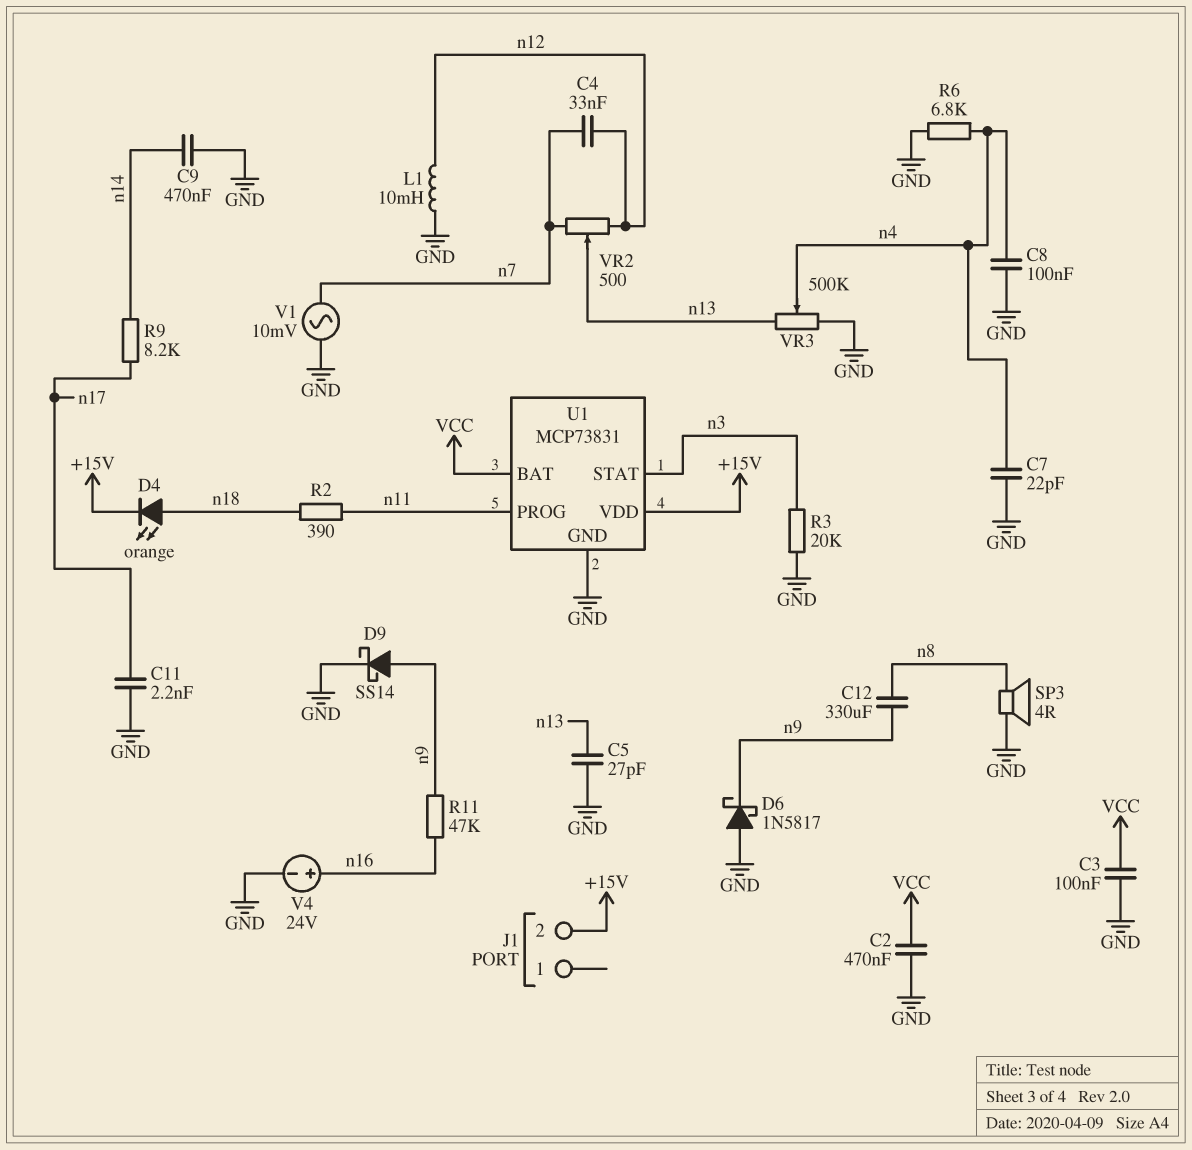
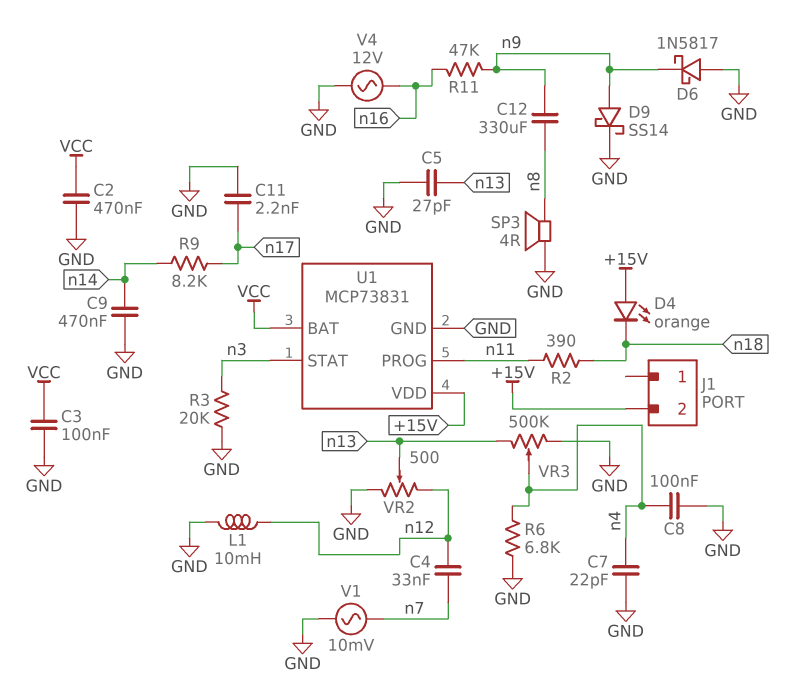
D4: LED orange (A n18, K +15V) -> LED orange (A +15V, K n18)
V4: 24V (plus n16, minus GND) -> AC 12V (GND, n16)
VR2: 500 (n7, n12, wiper n13) -> 500 (GND, n12, wiper n13)

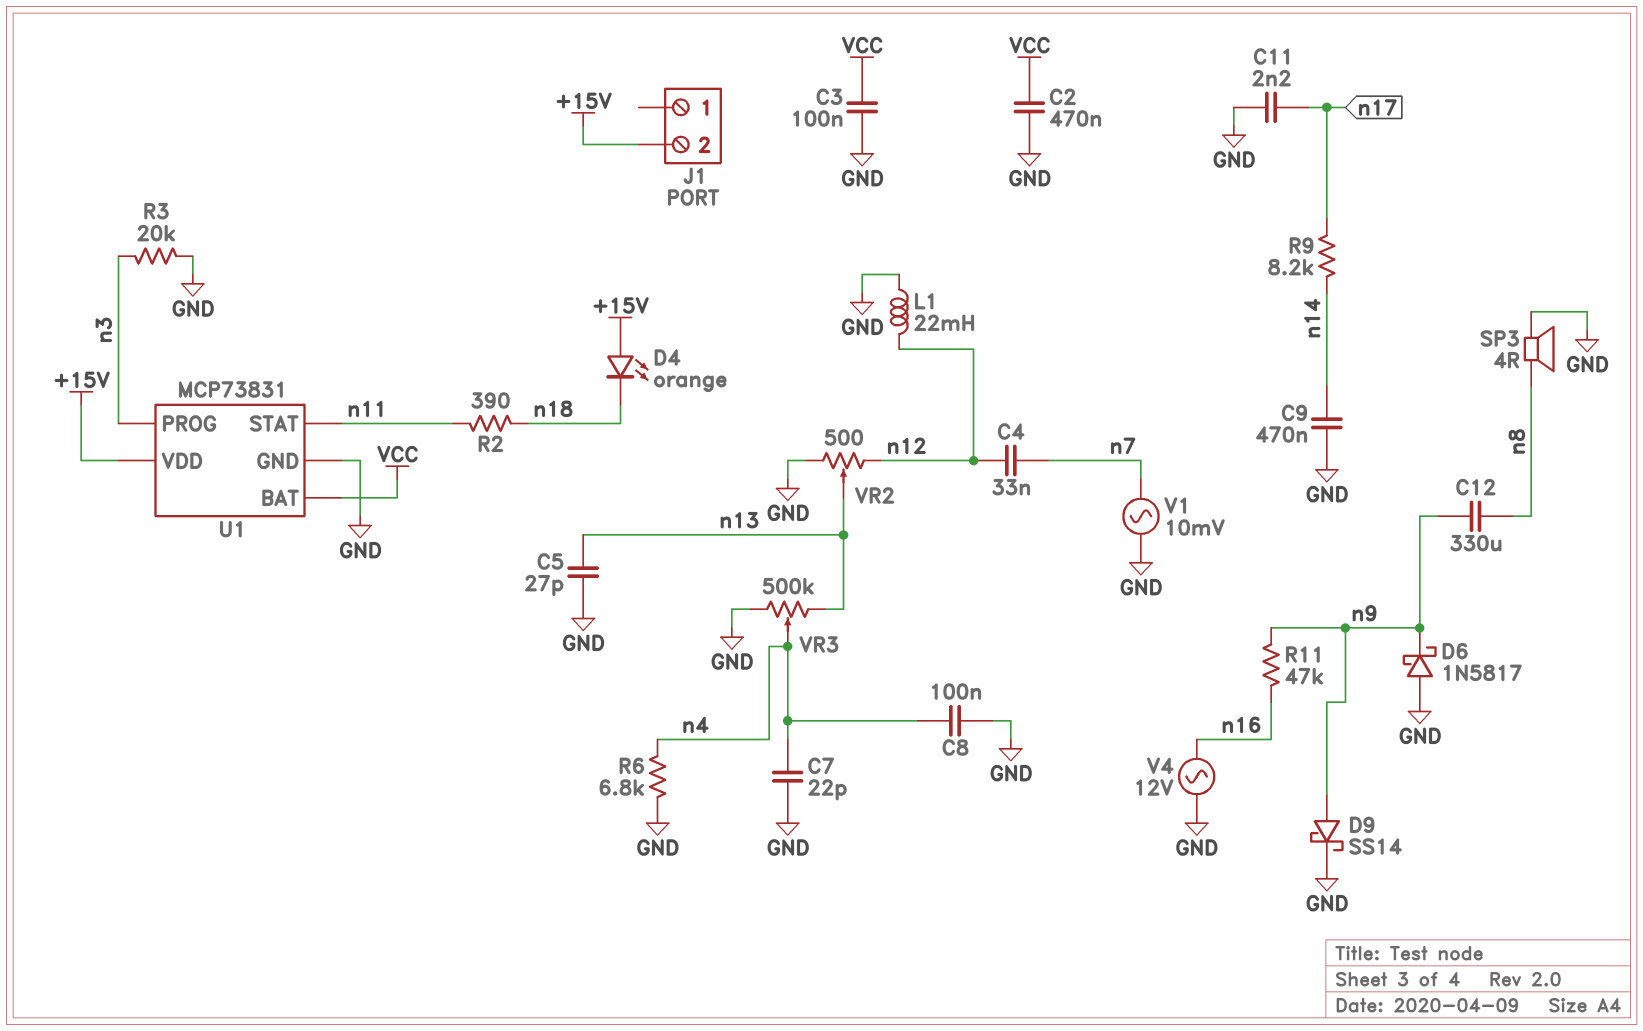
L1: 10mH (GND, n12) -> 22mH (GND, n12)
U1 pin PROG: n11 -> n3
U1 pin STAT: n3 -> n11

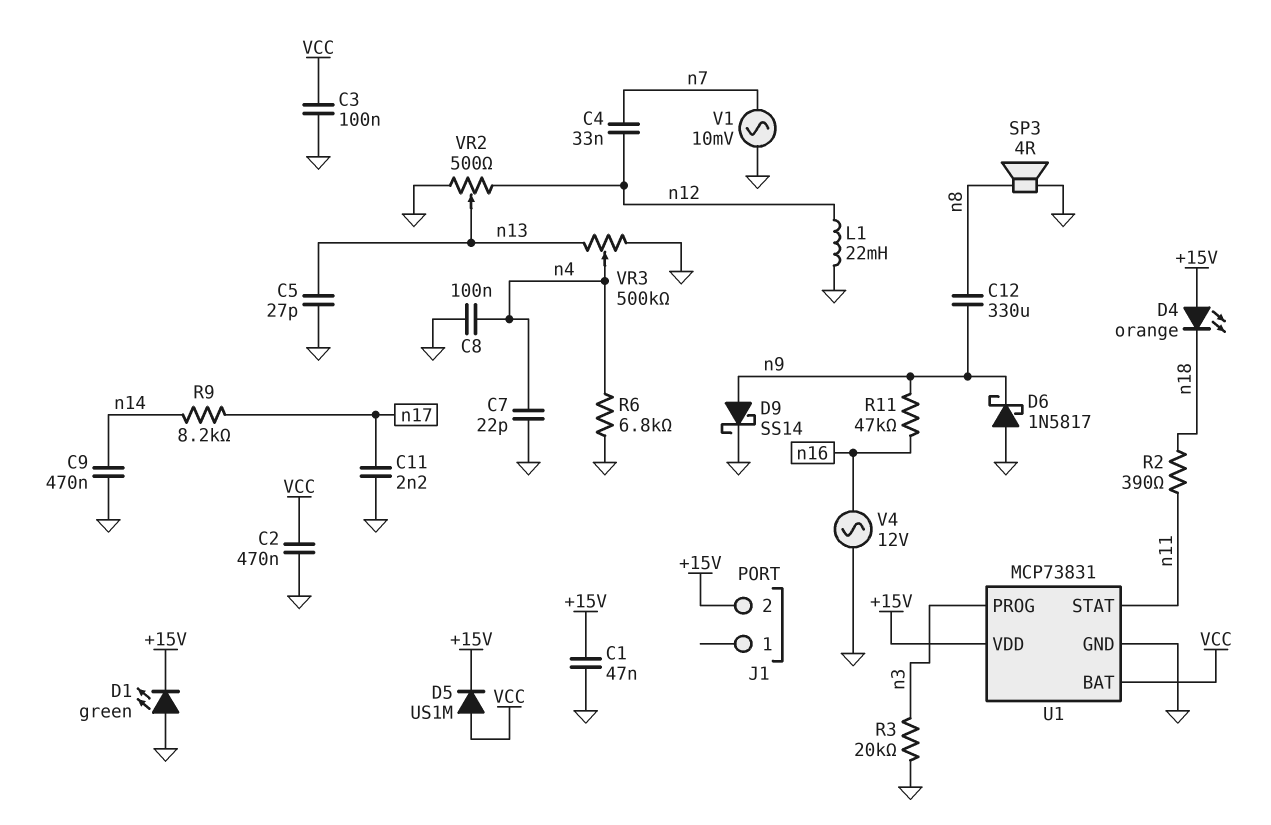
C1: none -> 47nF (+15V, GND)
D1: none -> LED green (A GND, K +15V)
D5: none -> diode US1M (A VCC, K +15V)

